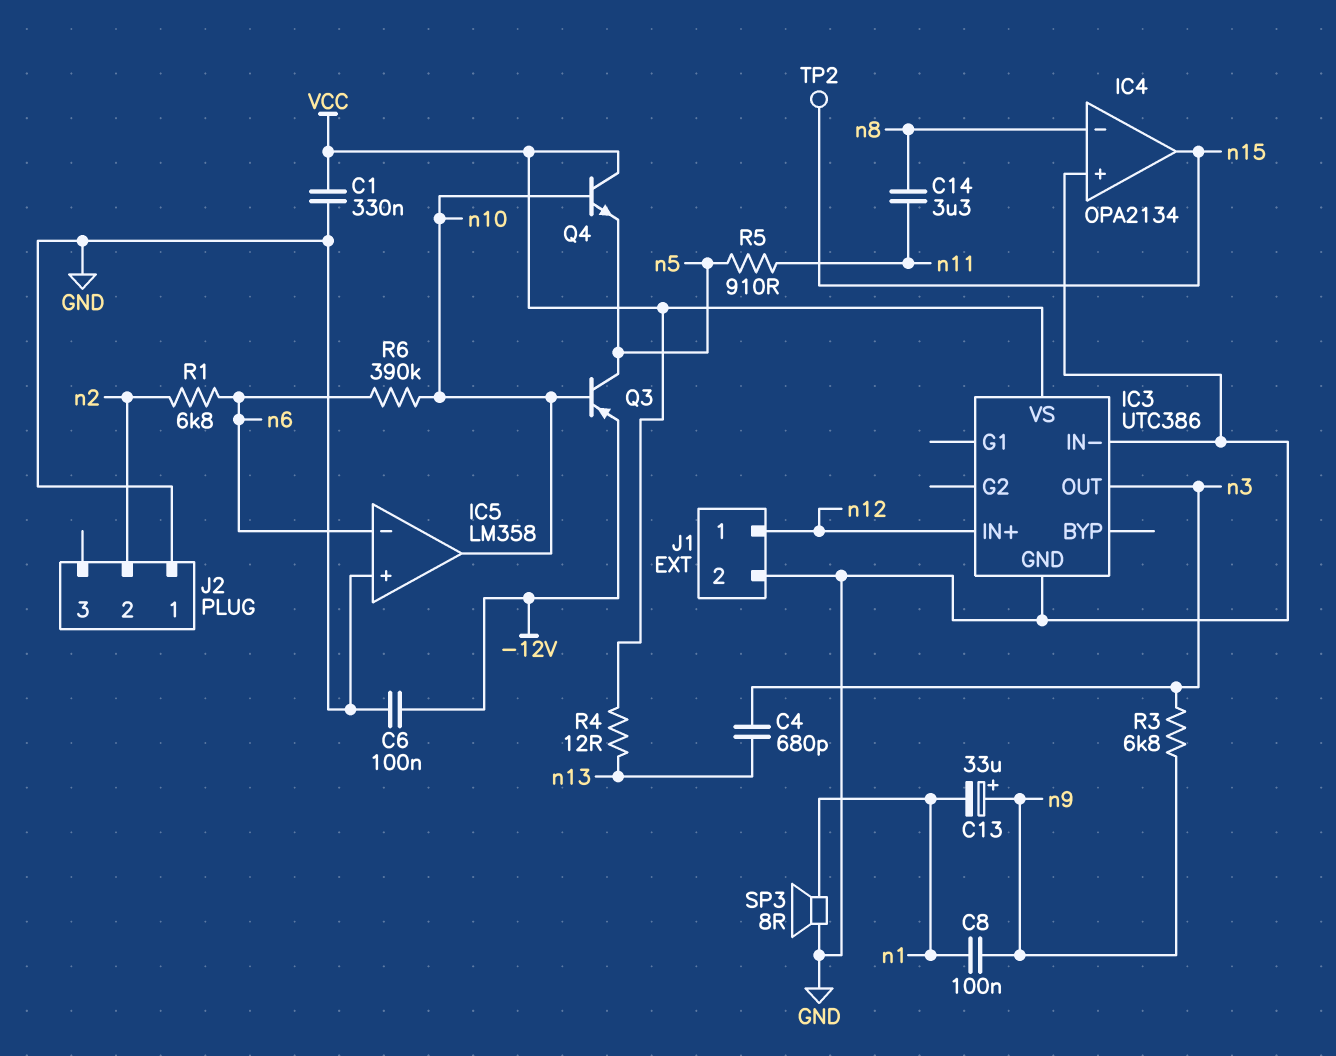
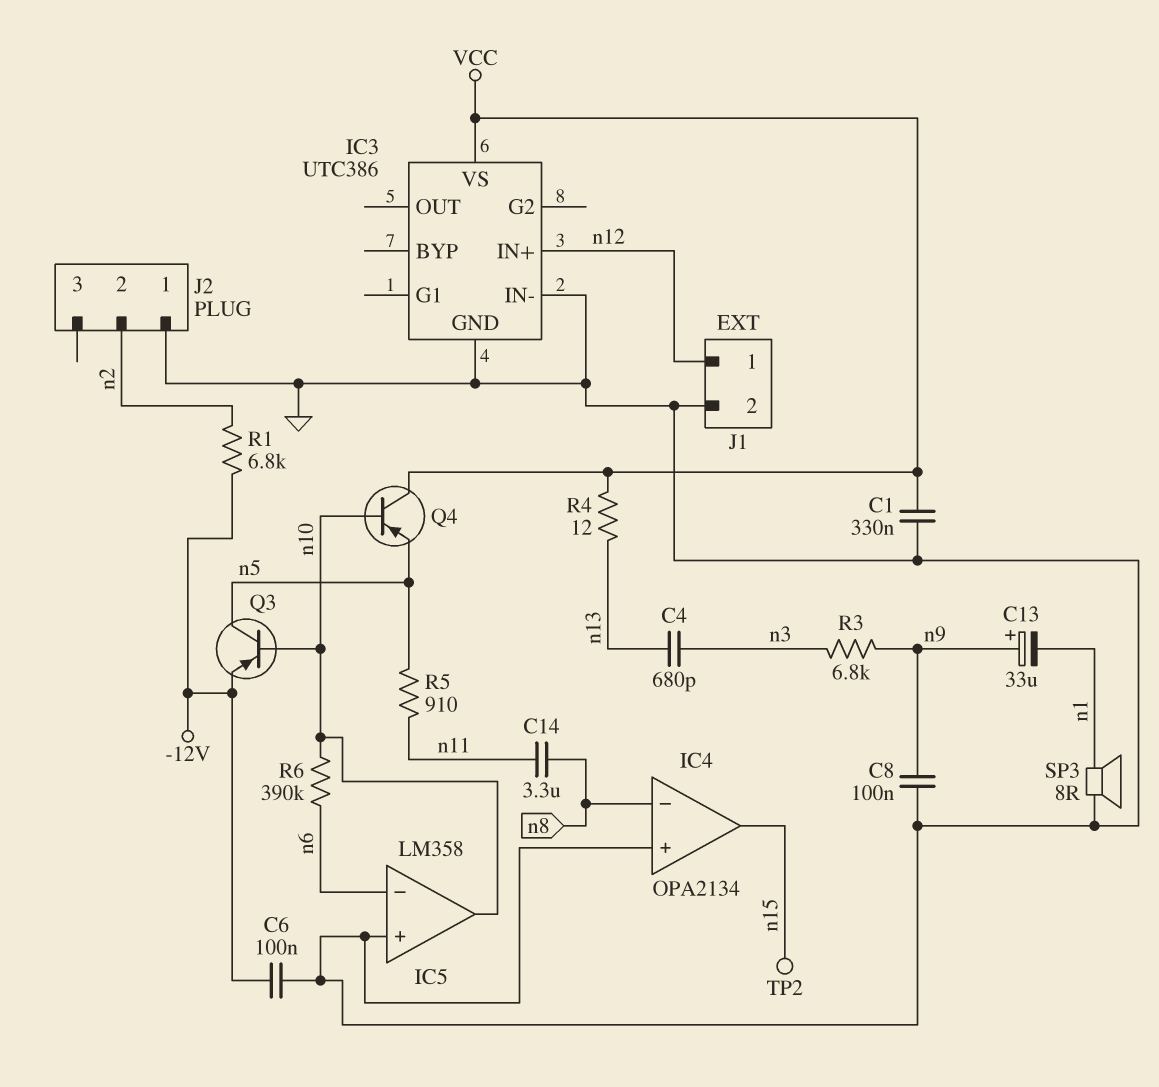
C8: 100nF (n1, n9) -> 100nF (GND, n9)
IC3 pin OUT: n3 -> none
Q4: NPN (B n10, C VCC, E n5) -> PNP (B n10, C VCC, E n5)
R1: 6.8k (n2, n6) -> 6.8k (-12V, n2)

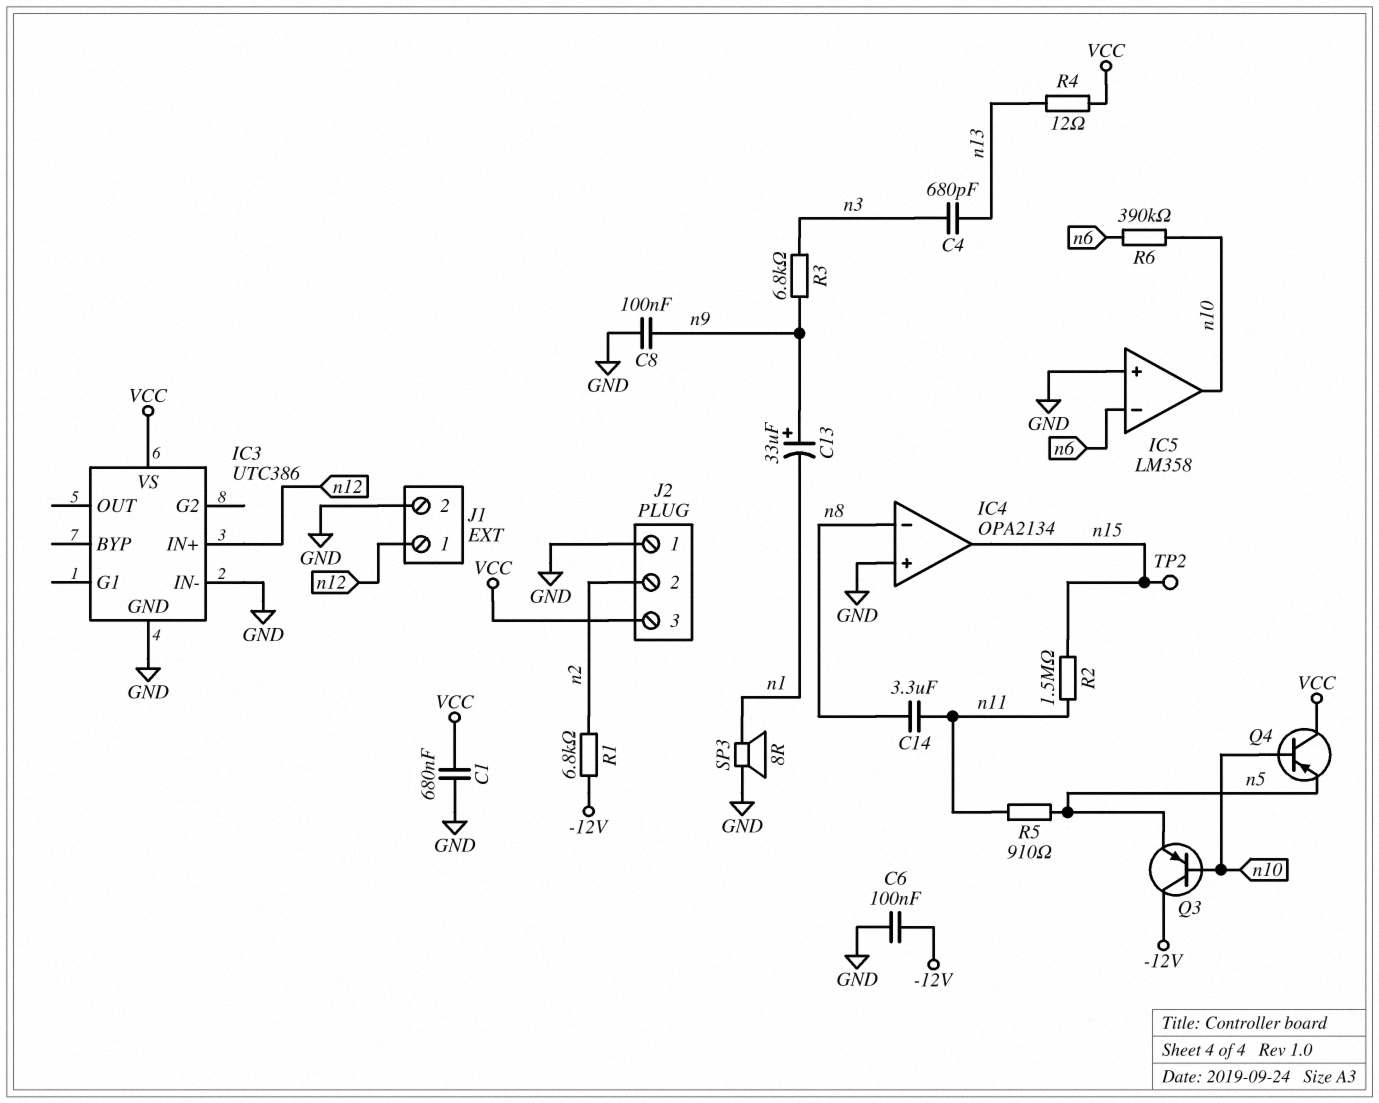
C1: 330nF (GND, VCC) -> 680nF (GND, VCC)
J2 pin 3: none -> VCC
Q3: PNP (B n10, C n5, E -12V) -> PNP (B n10, C -12V, E n5)
R2: none -> 1.5M (n11, n15)

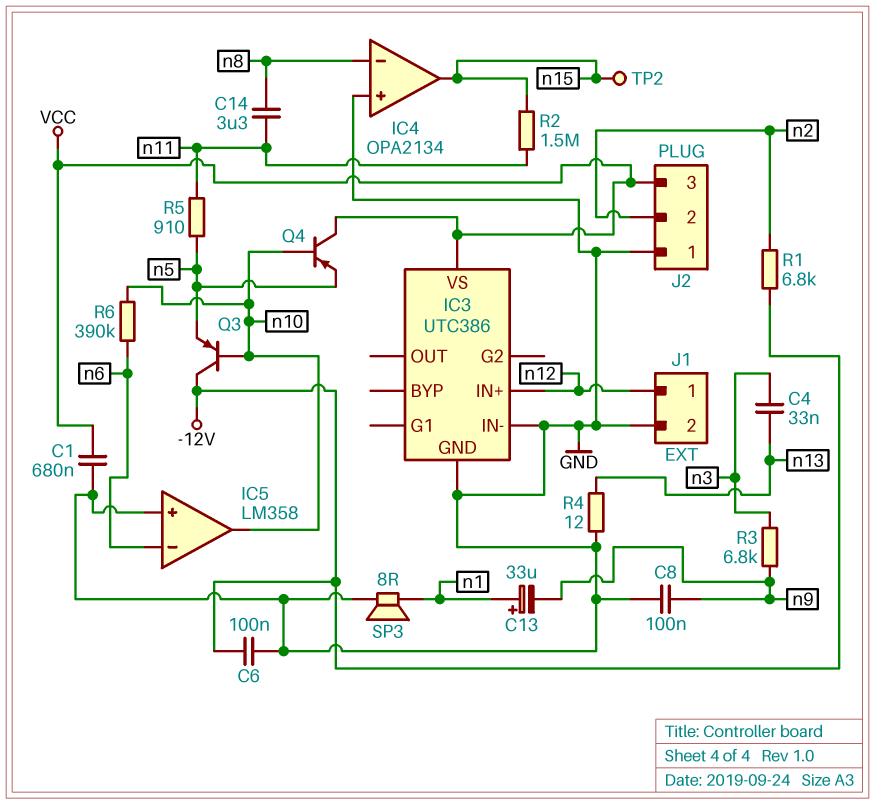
C4: 680pF (n3, n13) -> 33nF (n3, n13)
C13: 33uF (plus n9, minus n1) -> 33uF (plus n1, minus n9)
R4: 12 (VCC, n13) -> 12 (GND, n13)

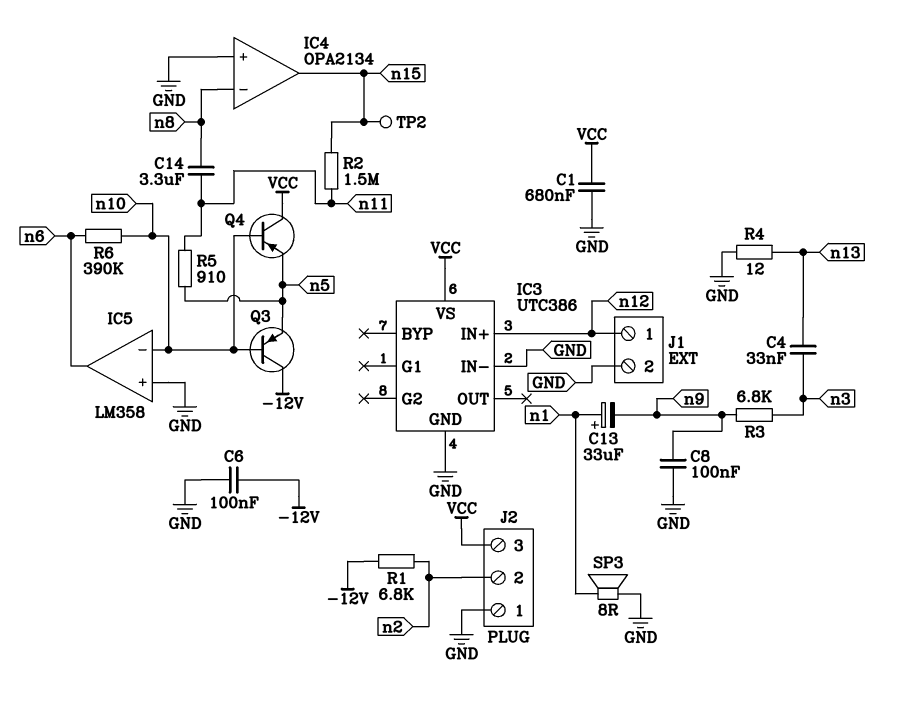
IC5 pin in-: n6 -> n10
IC5 pin out: n10 -> n6

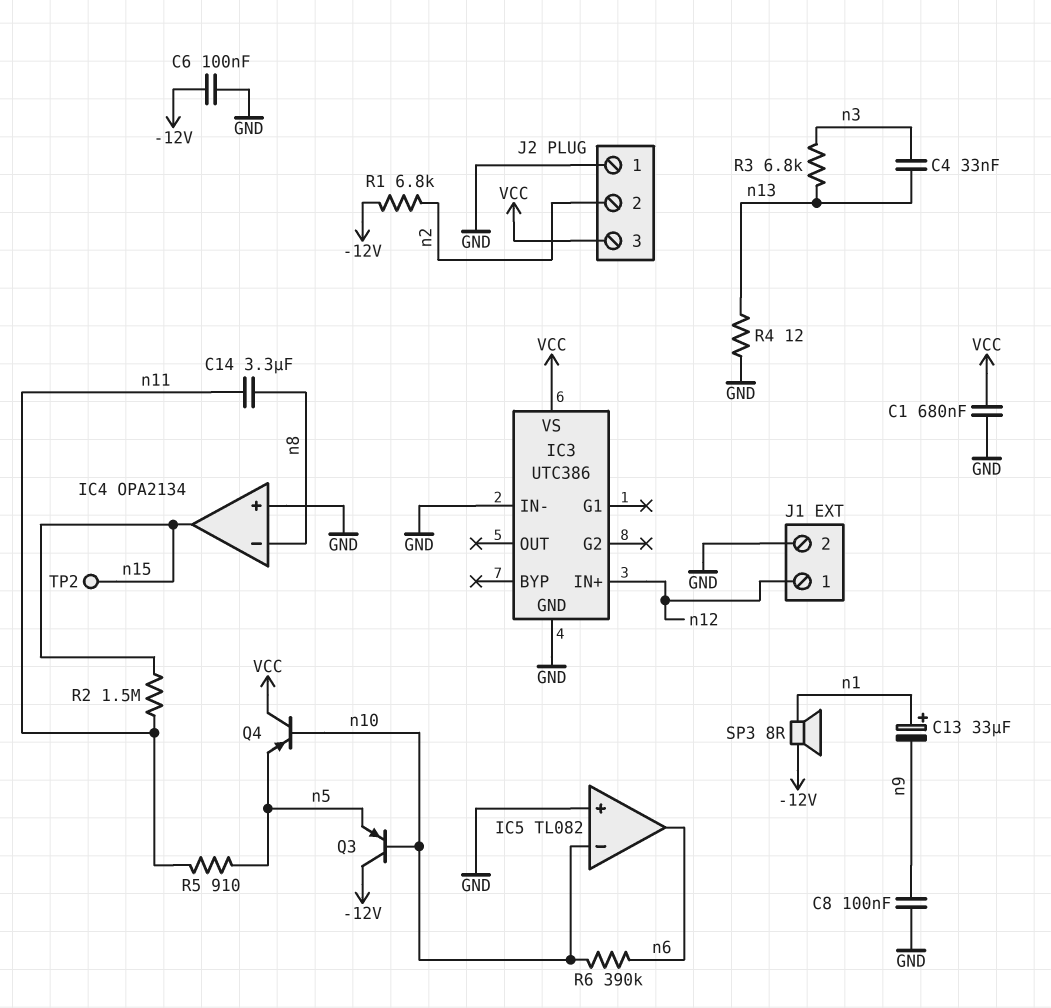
IC5: LM358 -> TL082
R3: 6.8k (n3, n9) -> 6.8k (n3, n13)
SP3: speaker 8R (GND, n1) -> speaker 8R (-12V, n1)

